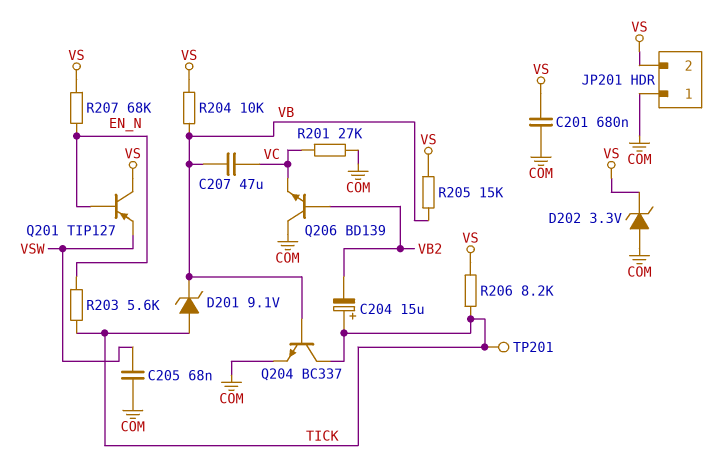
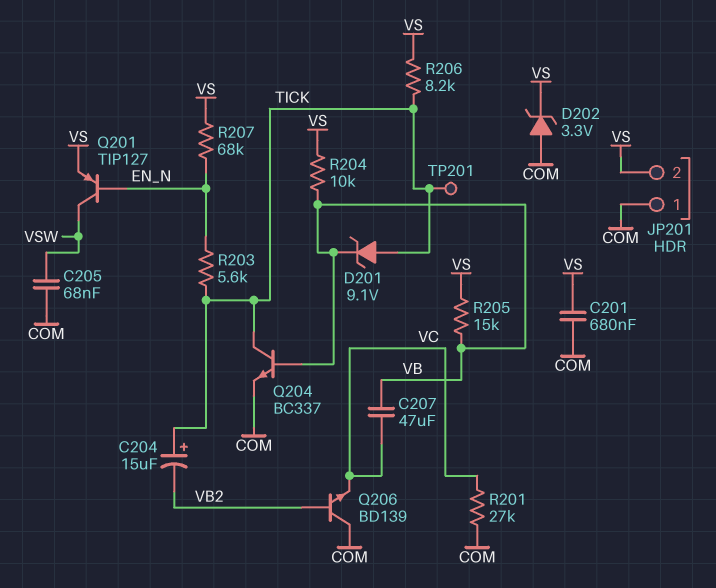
Q201: PNP TIP127 (B EN_N, C VS, E VSW) -> PNP TIP127 (B EN_N, C VSW, E VS)

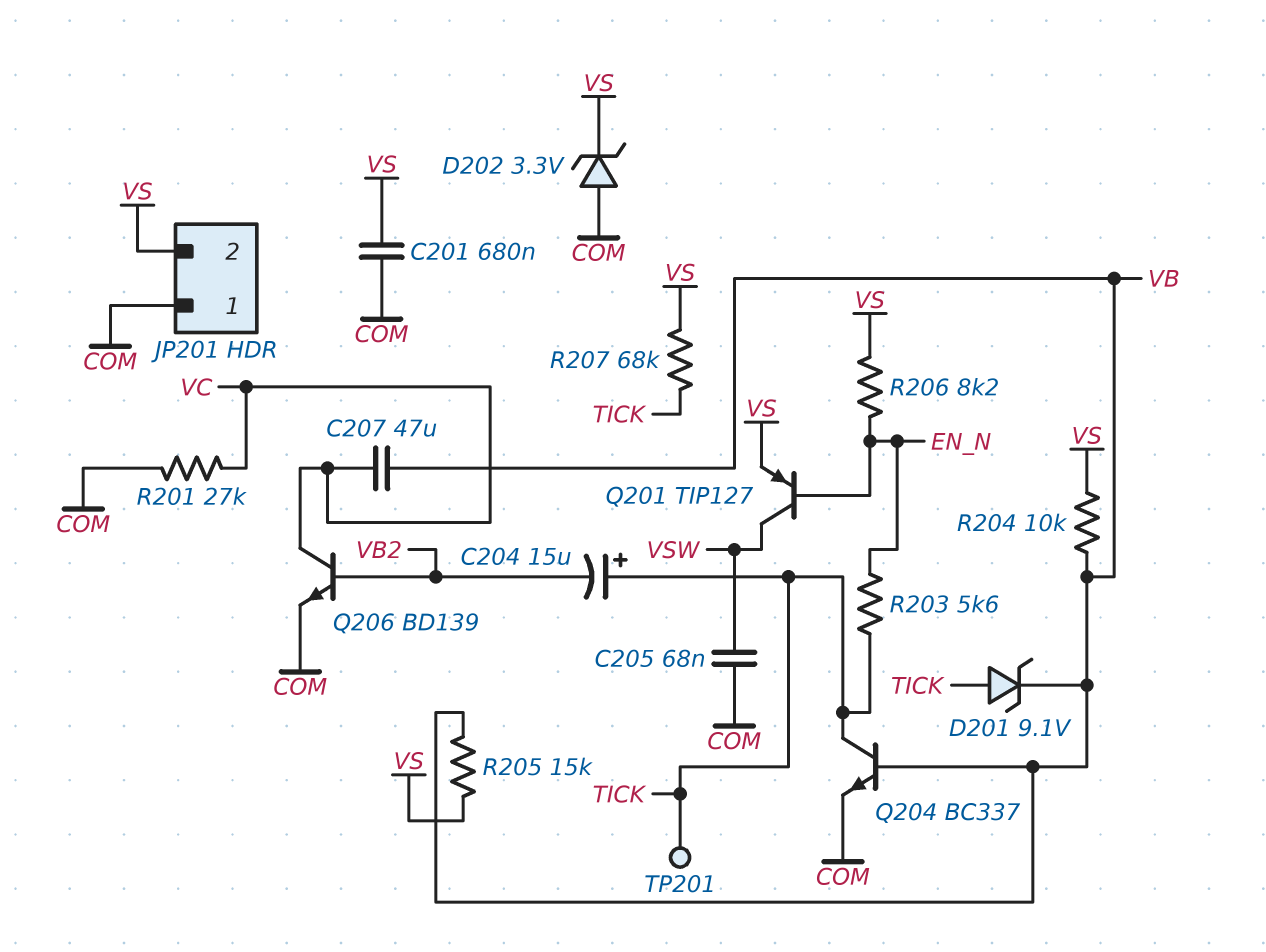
Q206: NPN BD139 (B VB2, C COM, E VC) -> NPN BD139 (B VB2, C VC, E COM)
R206: 8.2k (TICK, VS) -> 8.2k (EN_N, VS)
R207: 68k (EN_N, VS) -> 68k (TICK, VS)

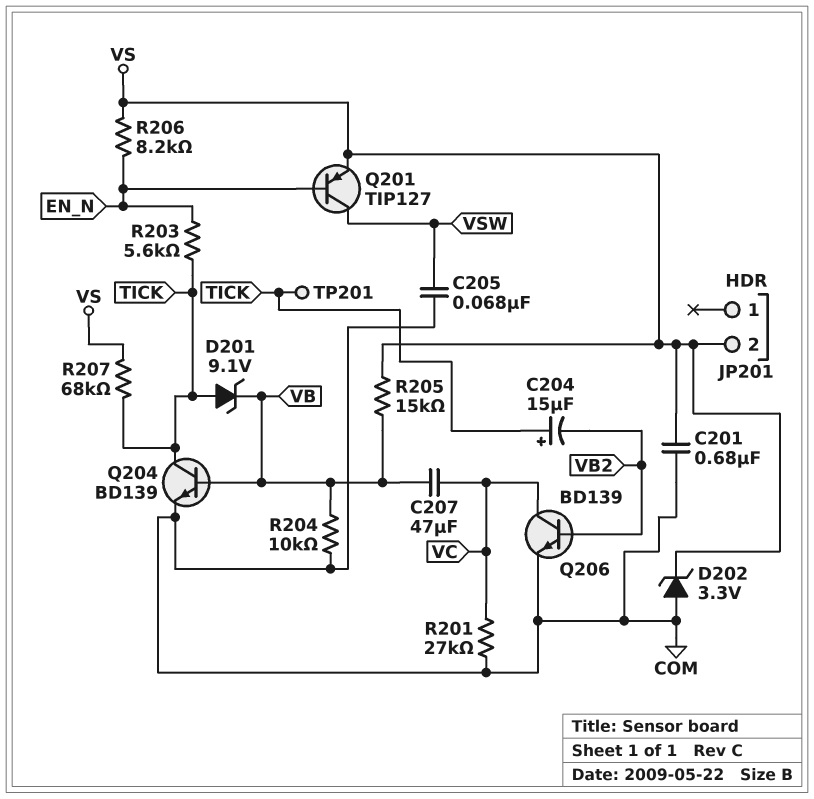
JP201 pin 1: COM -> none
Q204: NPN BC337 (B VB, C TICK, E COM) -> NPN BD139 (B VB, C TICK, E COM)
R204: 10k (VB, VS) -> 10k (COM, VB)

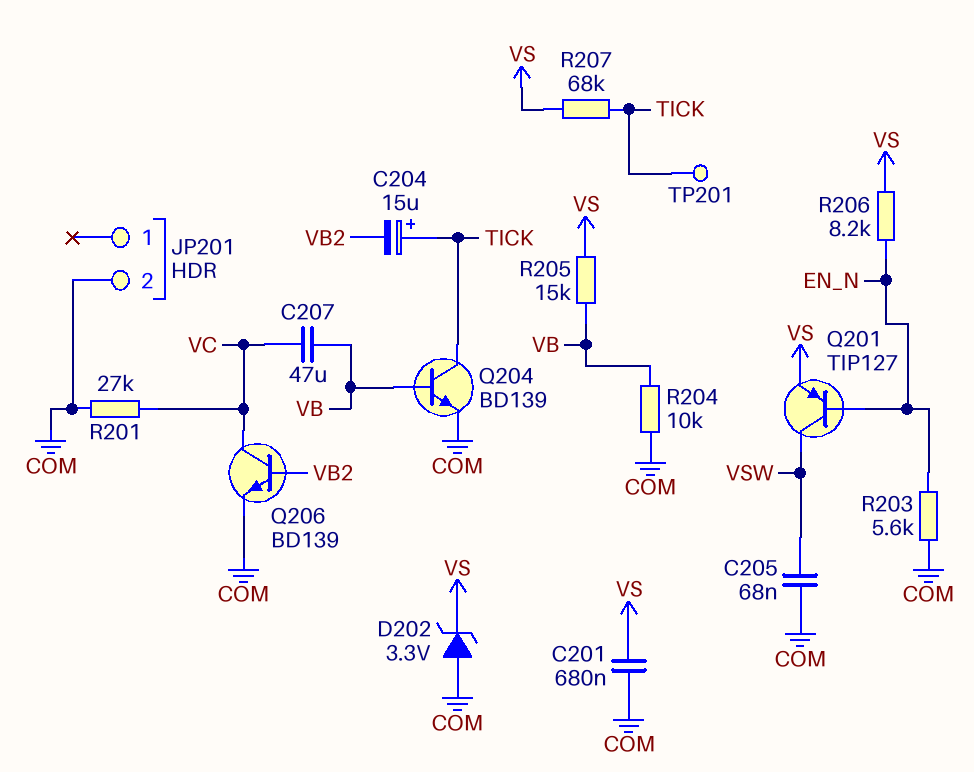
D201: zener 9.1V (A TICK, K VB) -> none
JP201 pin 2: VS -> COM
R203: 5.6k (EN_N, TICK) -> 5.6k (COM, EN_N)

